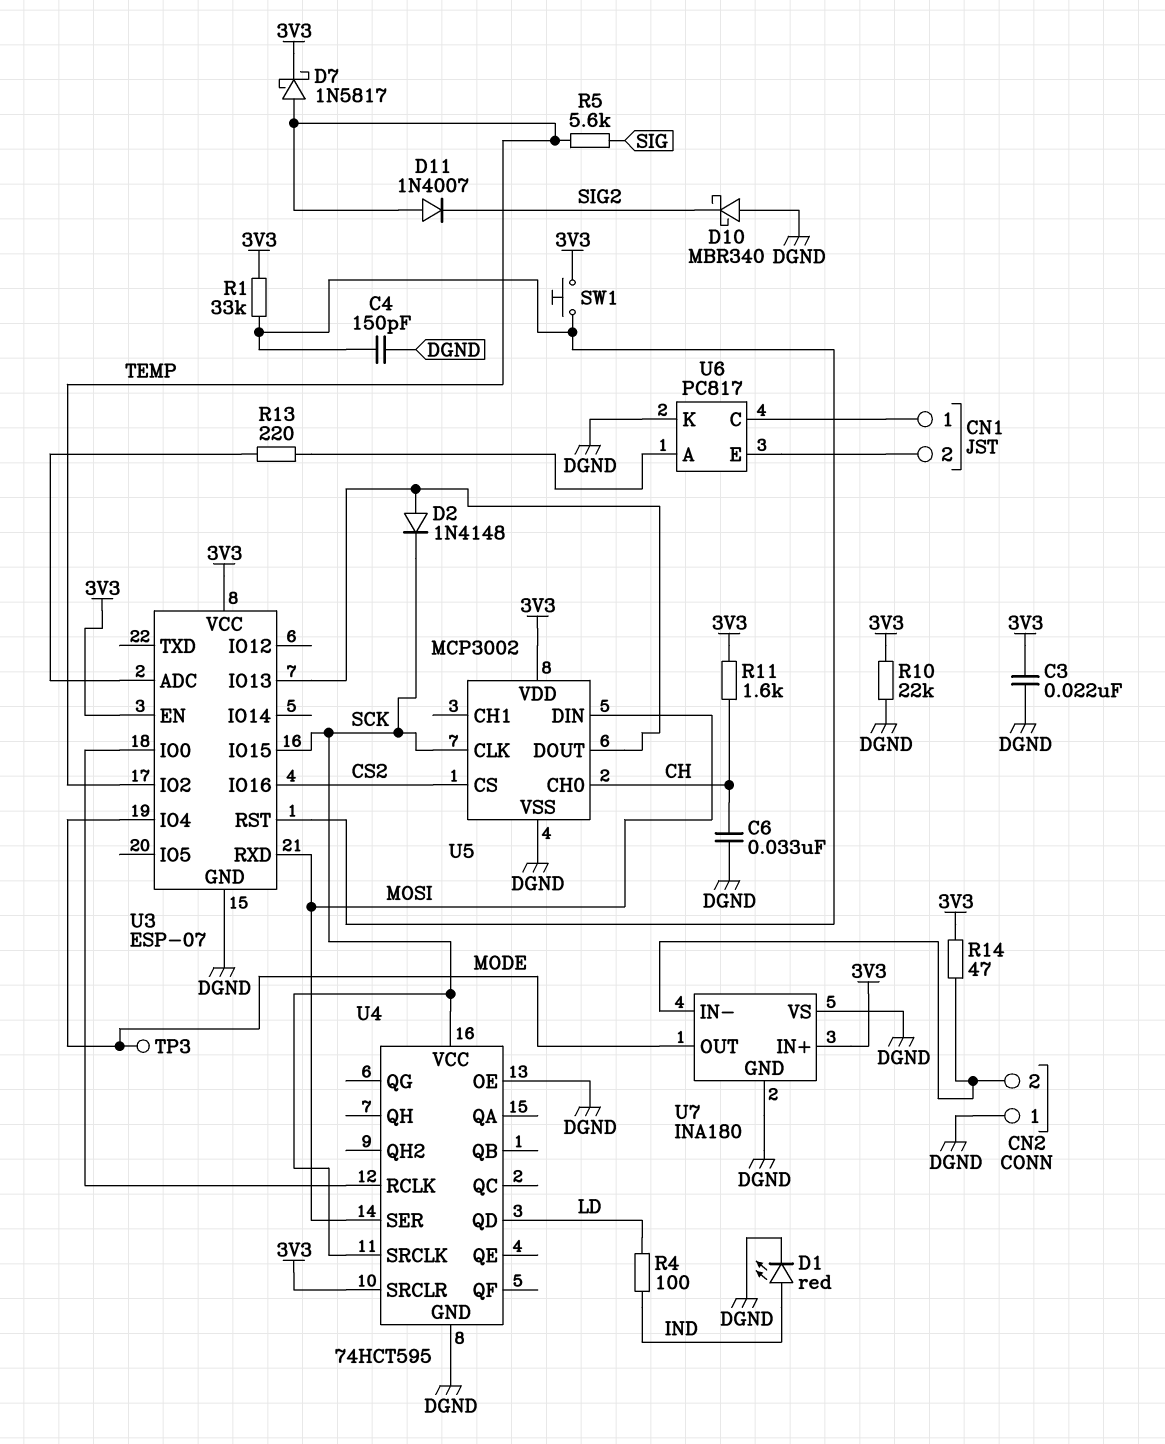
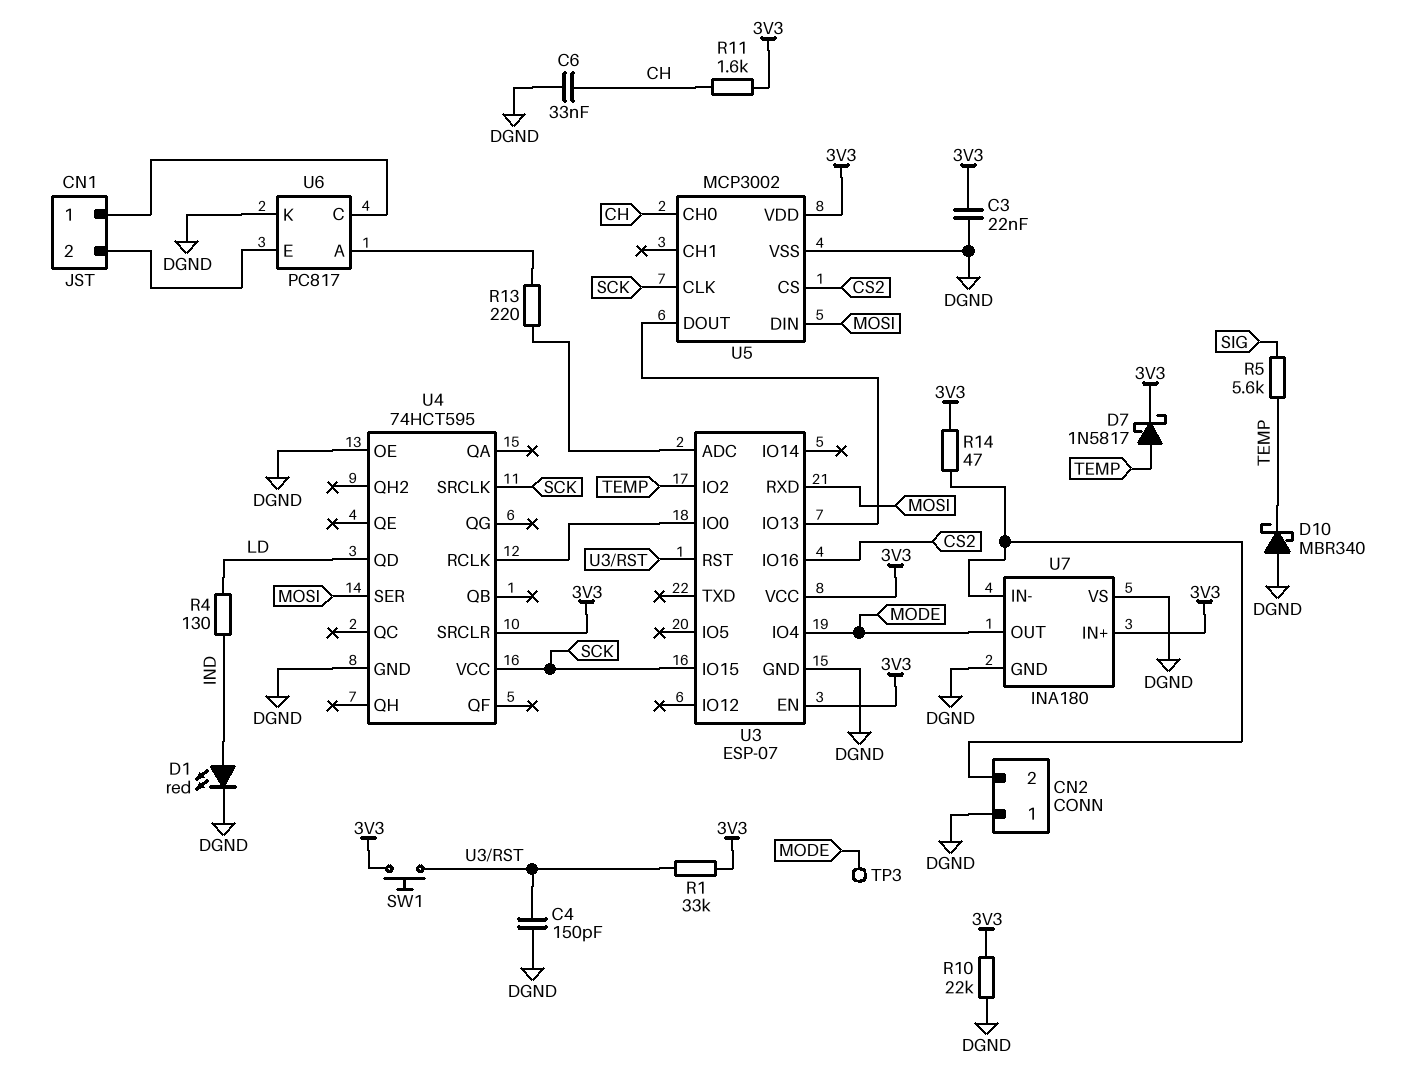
D2: diode 1N4148 (A U3/IO13, K SCK) -> none
D10: schottky MBR340 (A DGND, K SIG2) -> schottky MBR340 (A DGND, K TEMP)
D11: diode 1N4007 (A TEMP, K SIG2) -> none
R4: 100 (IND, LD) -> 130 (IND, LD)

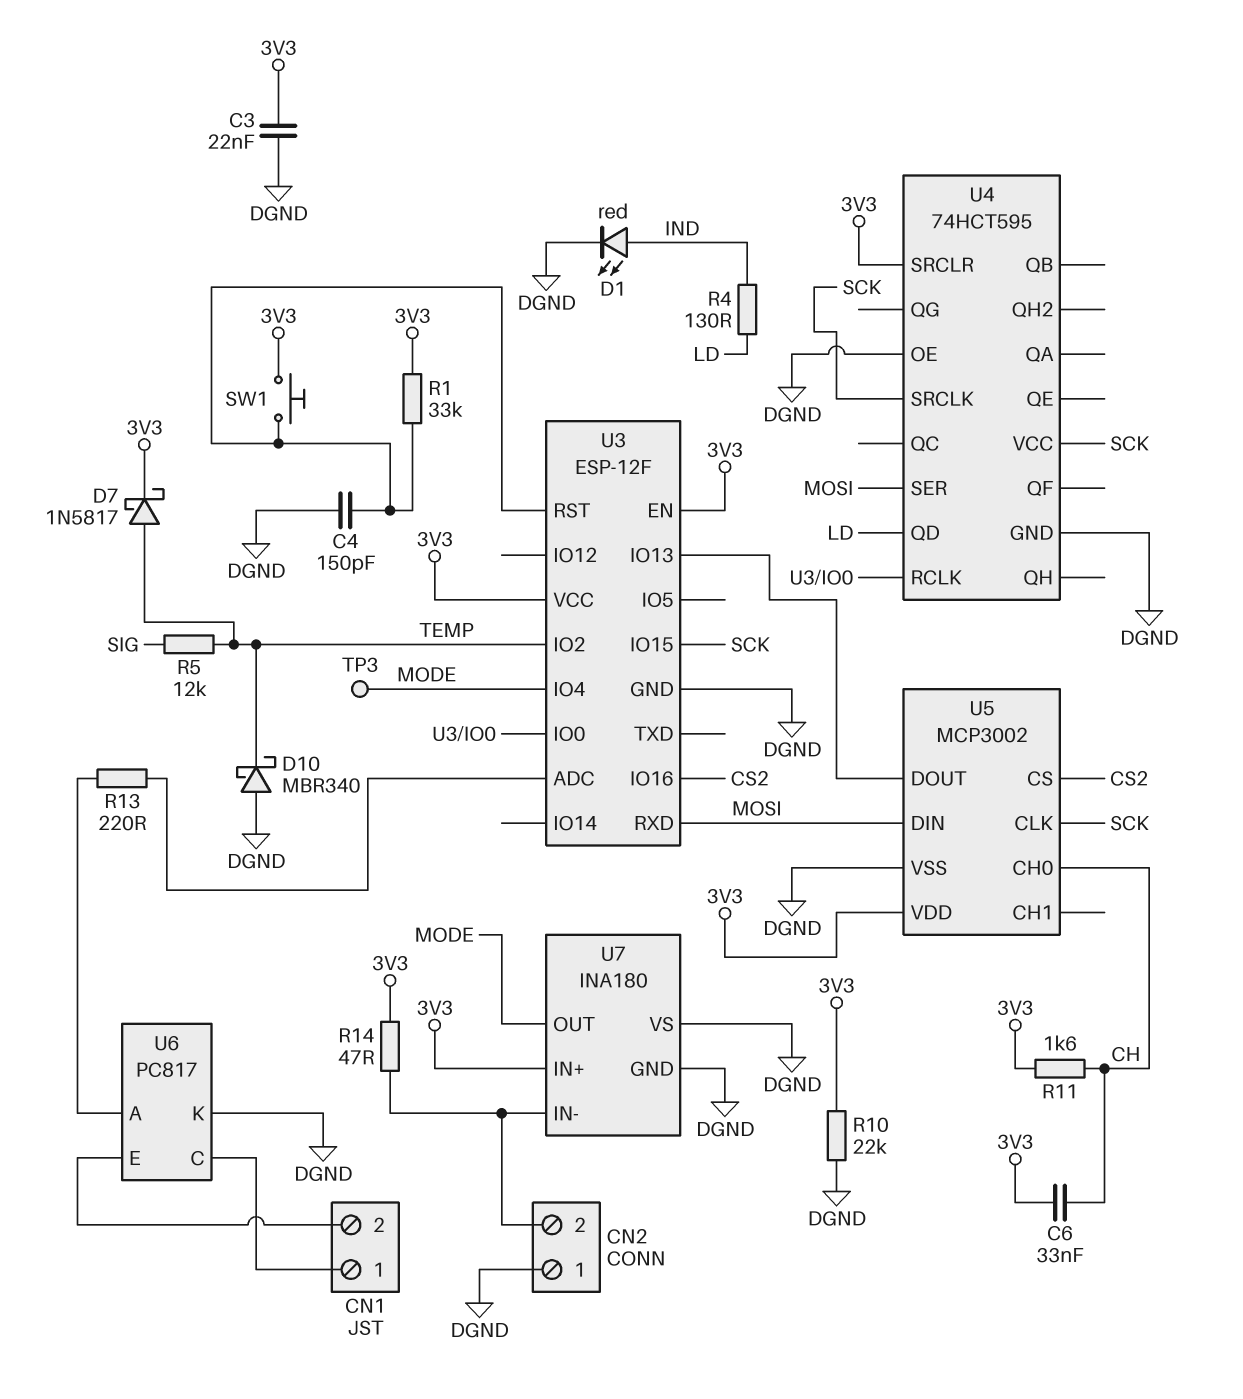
C6: 33nF (CH, DGND) -> 33nF (3V3, CH)
R5: 5.6k (SIG, TEMP) -> 12k (SIG, TEMP)
U3: ESP-07 -> ESP-12F

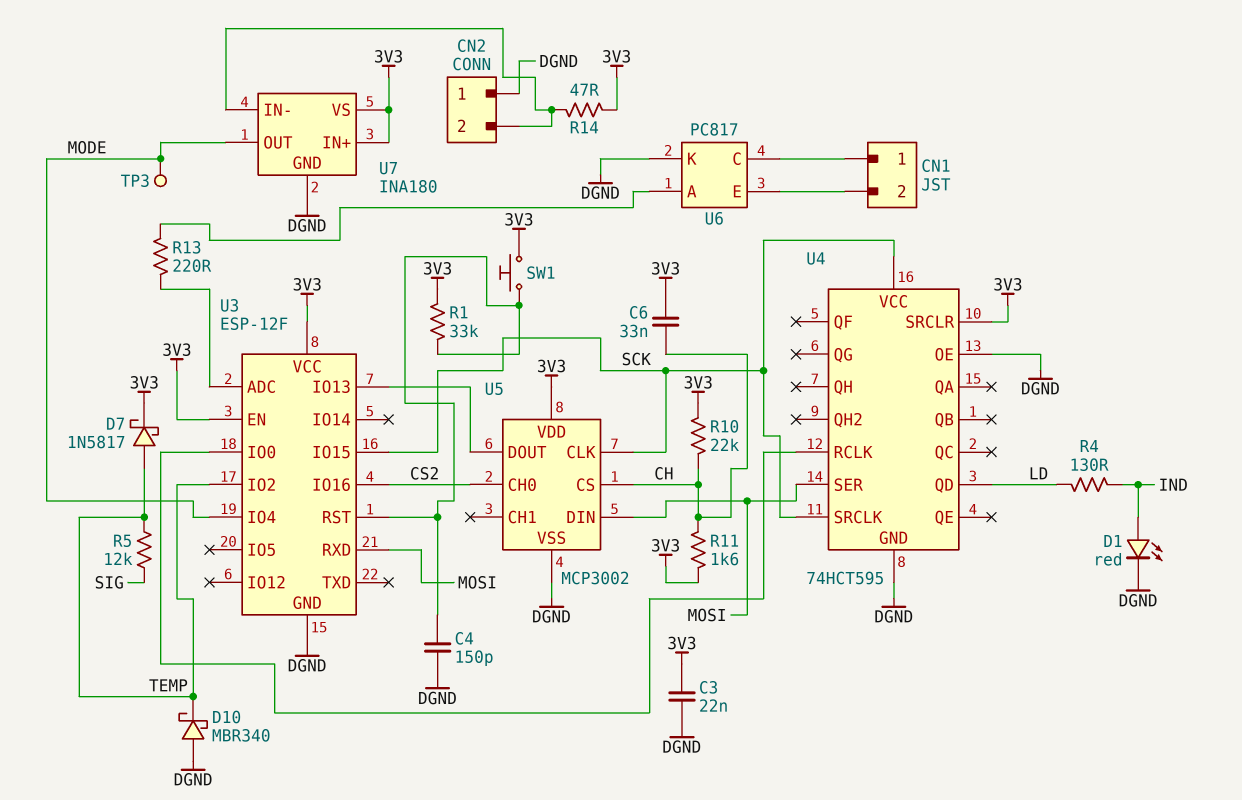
R10: 22k (3V3, DGND) -> 22k (3V3, CH)
U5 pin CH0: CH -> CS2
U5 pin CS: CS2 -> CH
U7 pin VS: DGND -> 3V3

